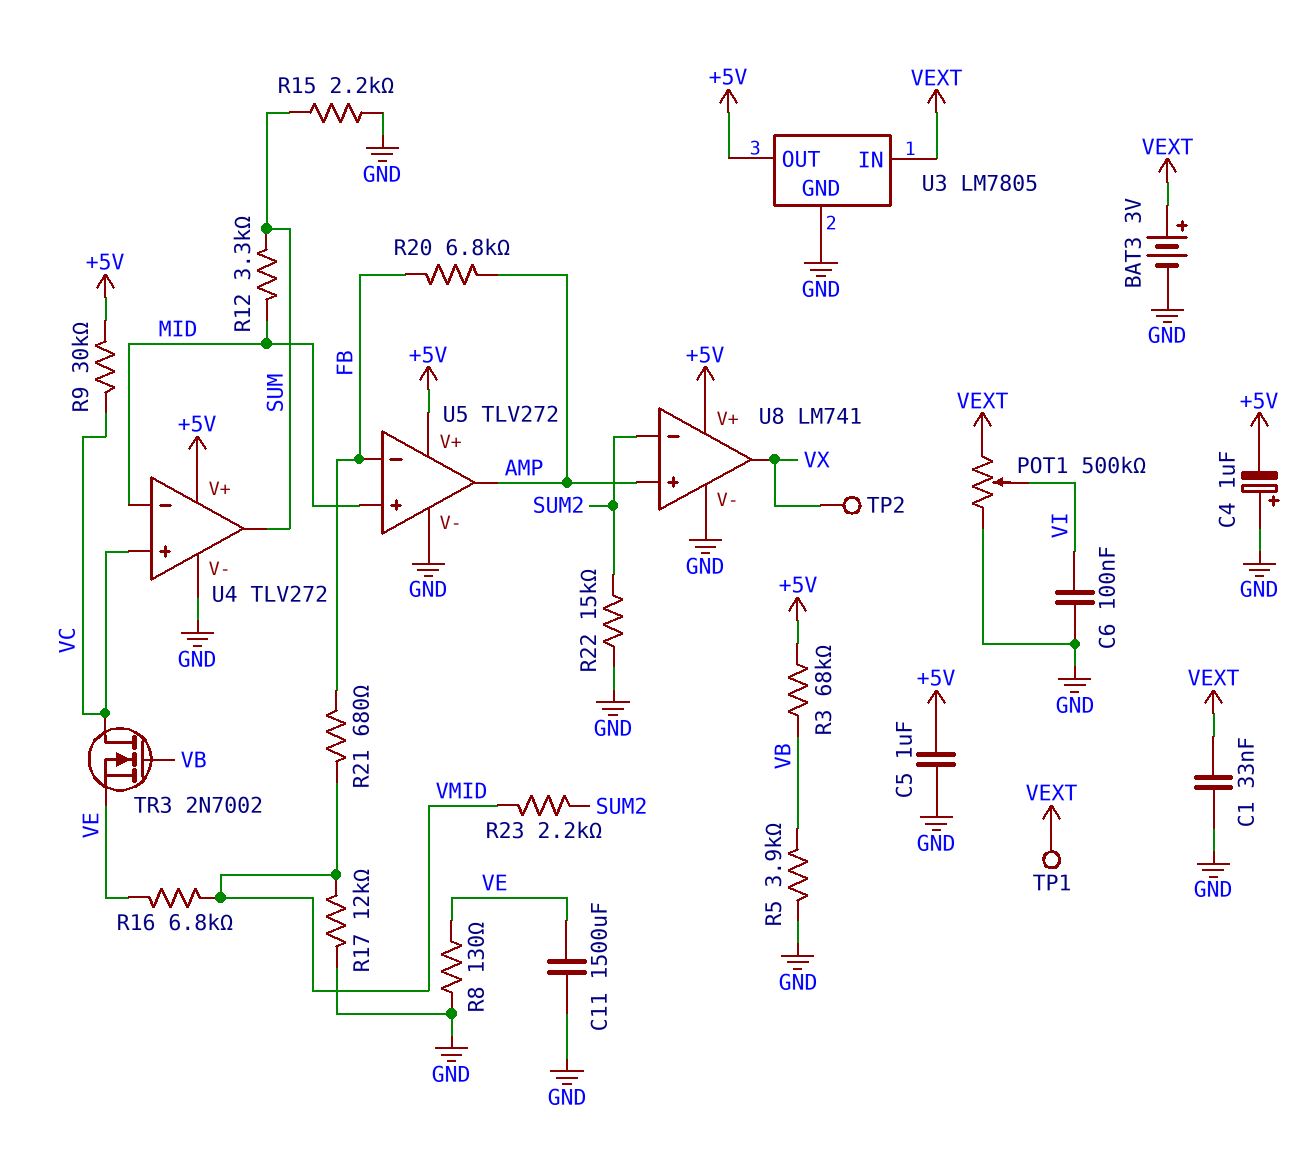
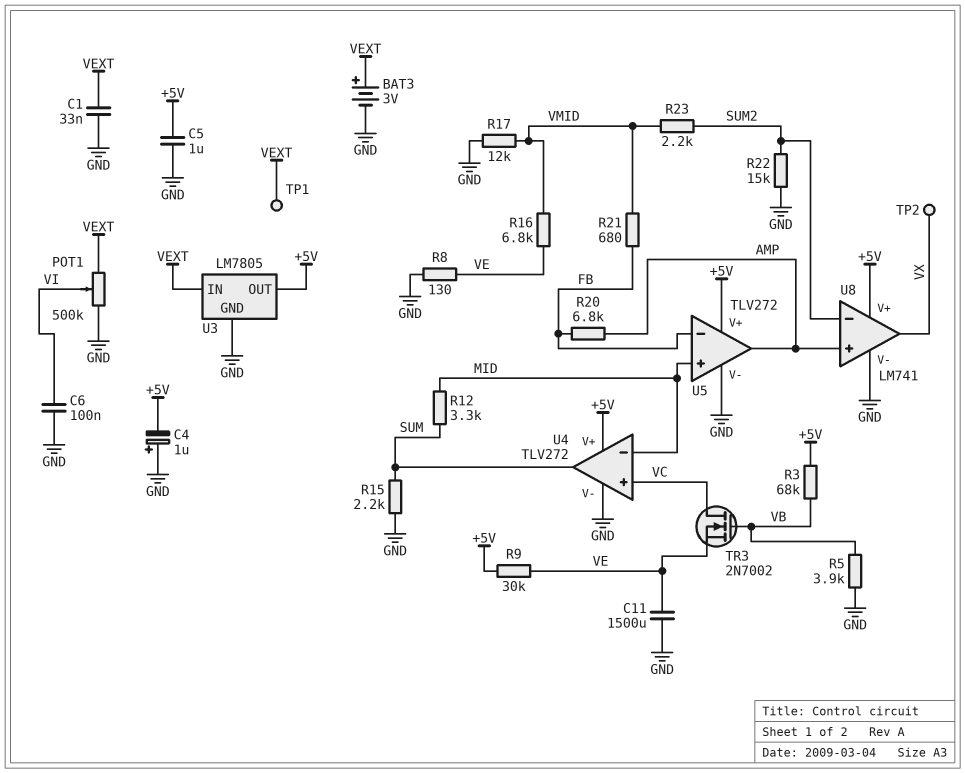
R9: 30k (+5V, VC) -> 30k (+5V, VE)

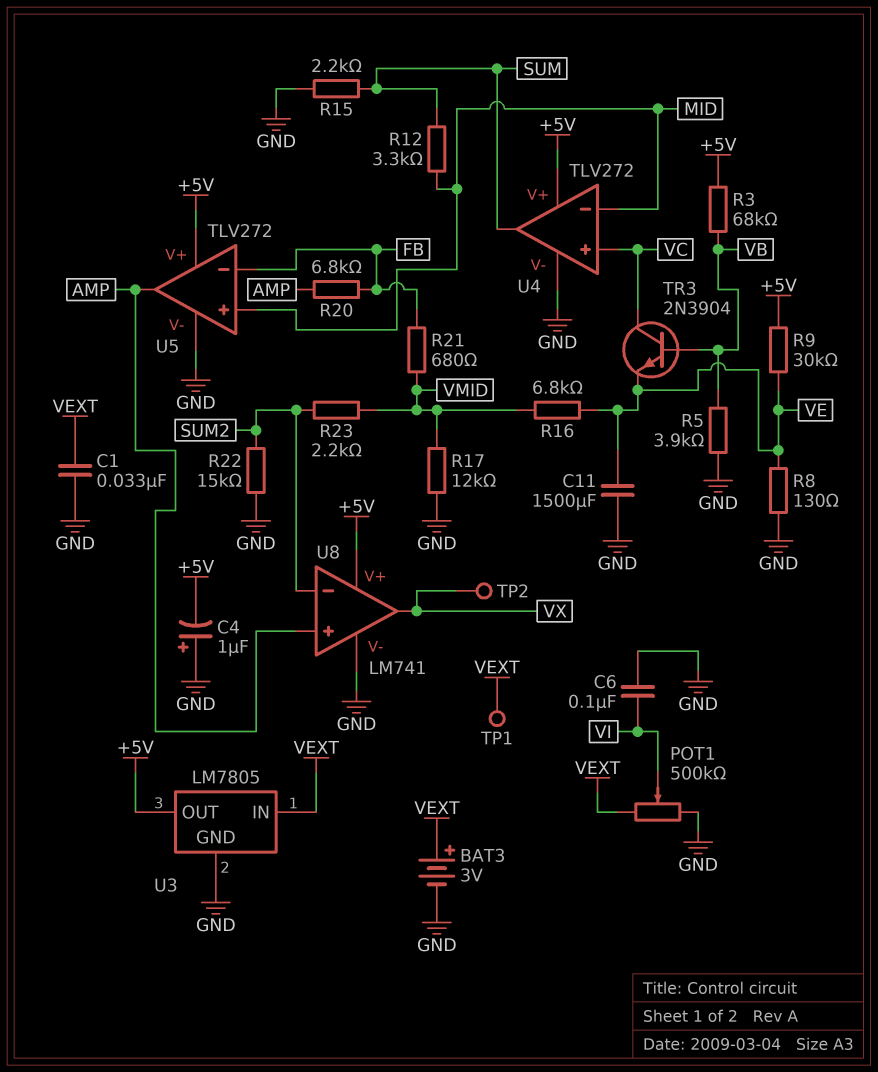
C5: 1uF (+5V, GND) -> none
TR3: NMOS 2N7002 (G VB, D VC, S VE) -> NPN 2N3904 (B VB, C VC, E VE)

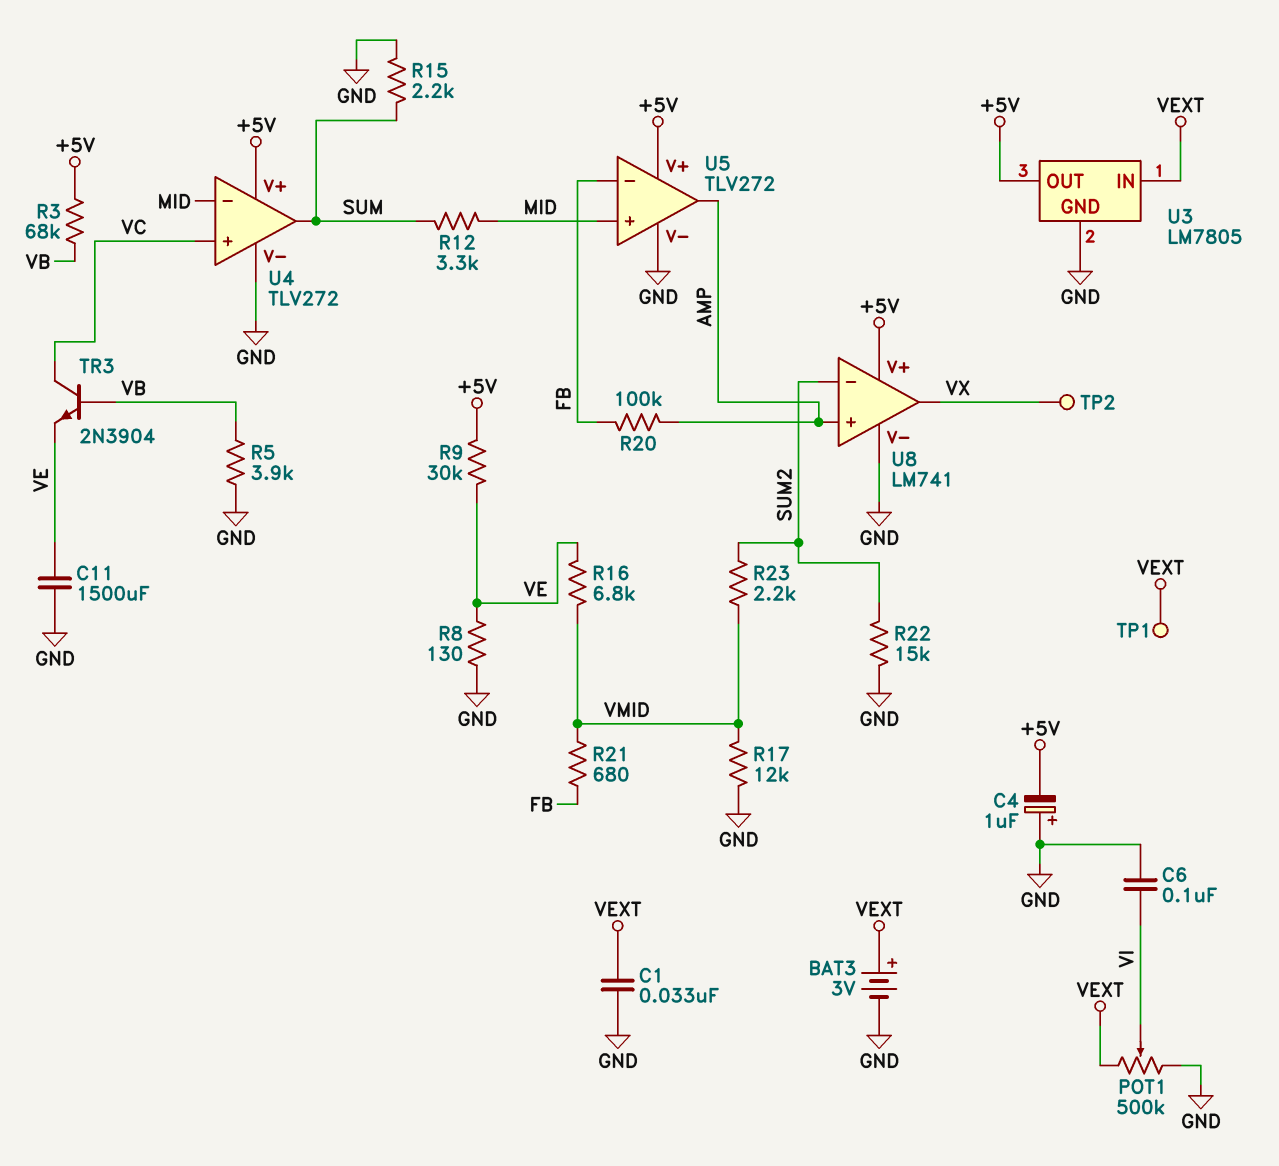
R20: 6.8k (AMP, FB) -> 100k (AMP, FB)

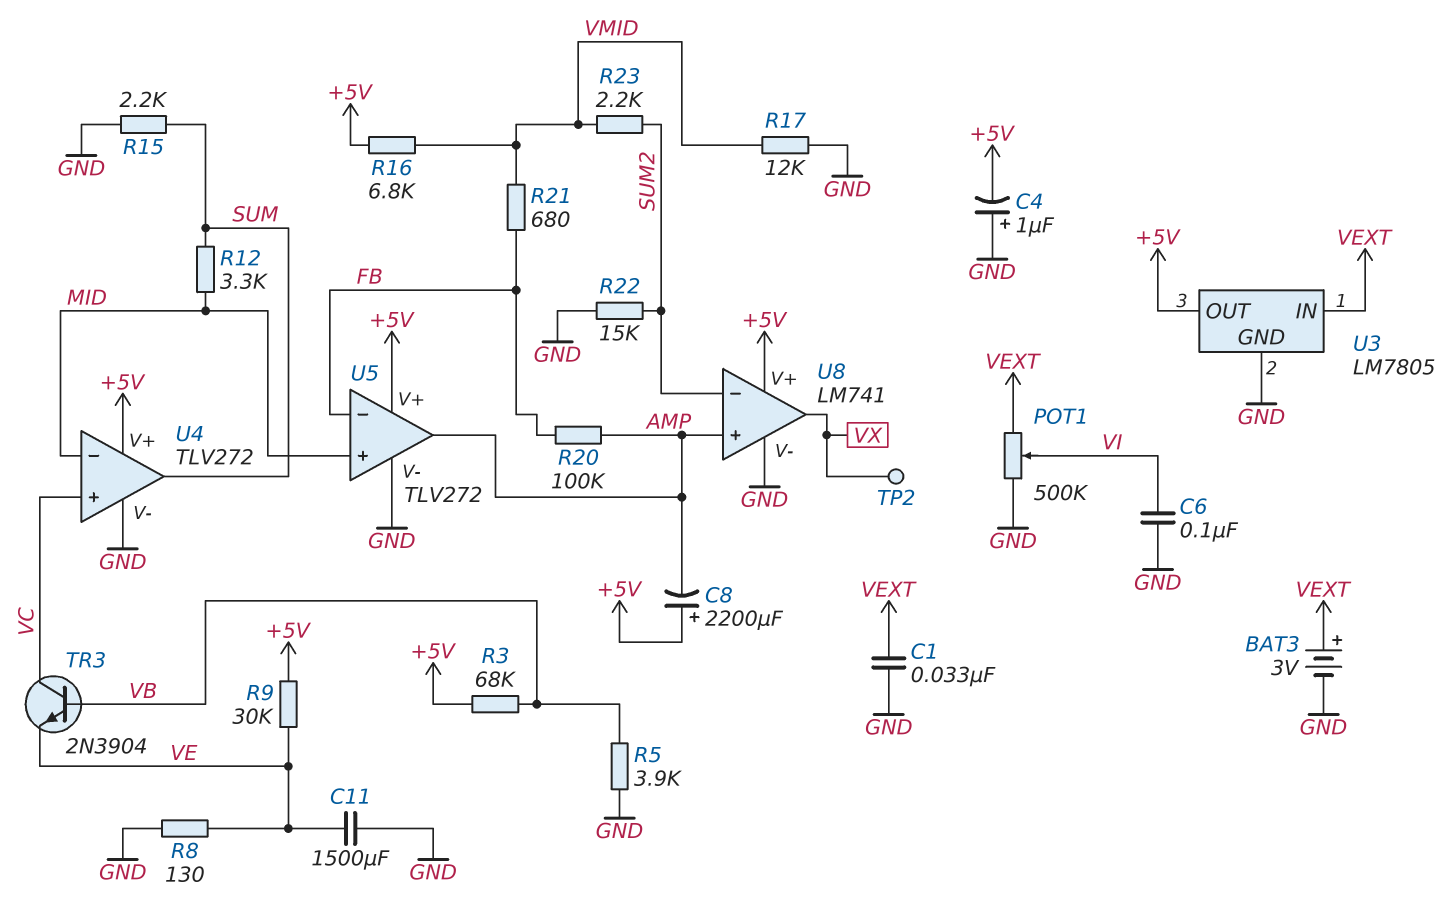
C8: none -> 2200uF (plus +5V, minus AMP)
R16: 6.8k (VE, VMID) -> 6.8k (+5V, VMID)
TP1: test point (VEXT) -> none

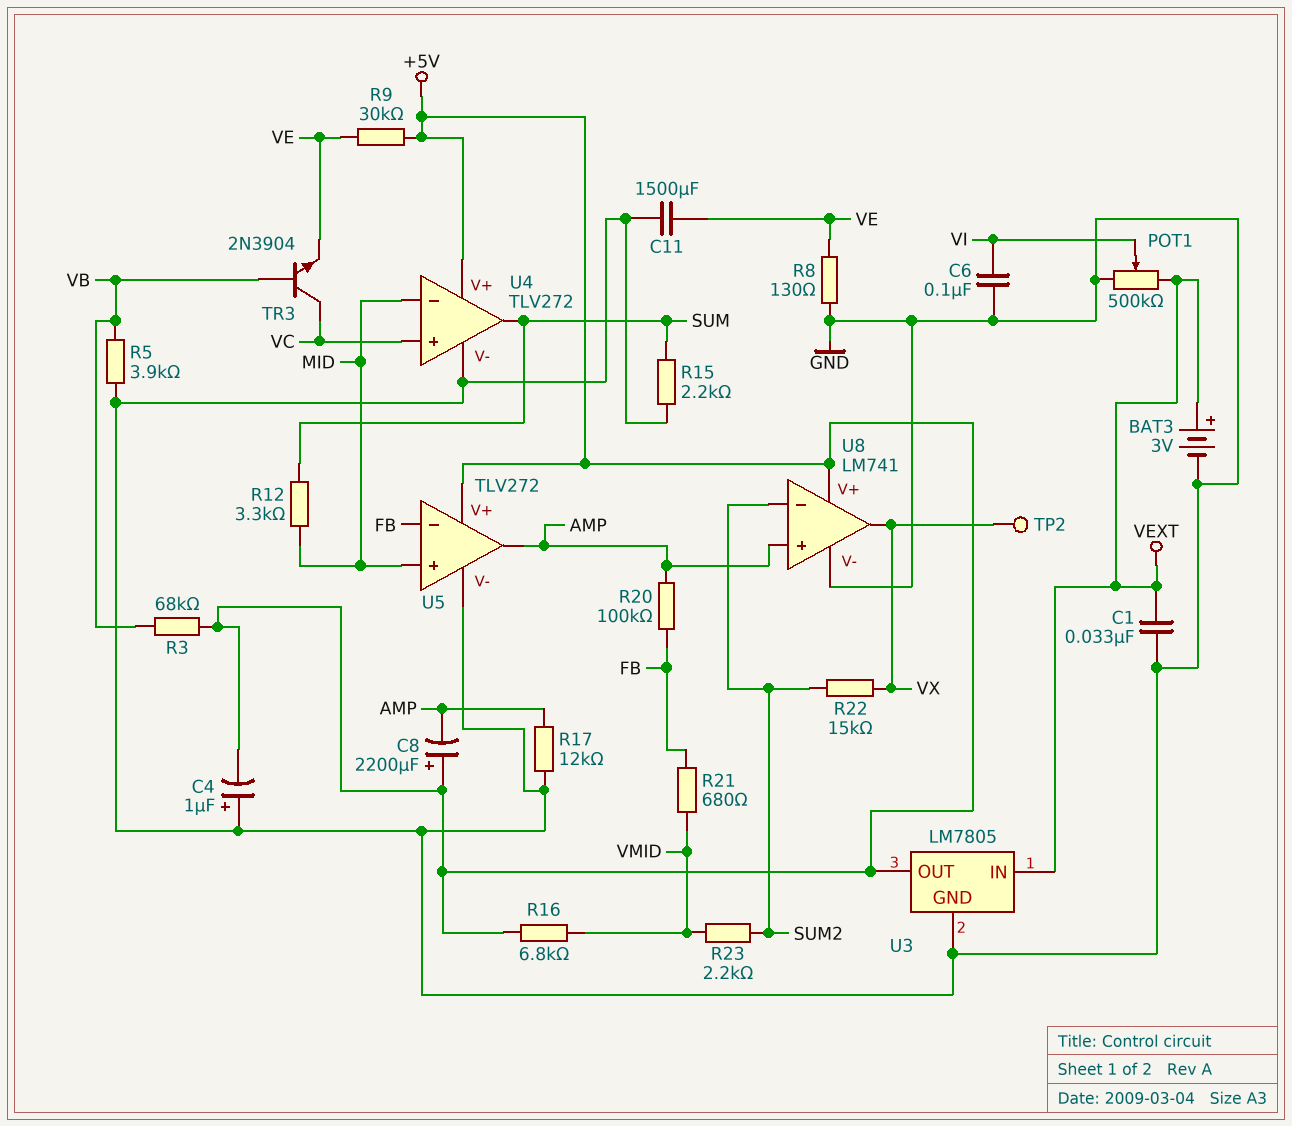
R17: 12k (GND, VMID) -> 12k (AMP, GND)
R22: 15k (GND, SUM2) -> 15k (SUM2, VX)

